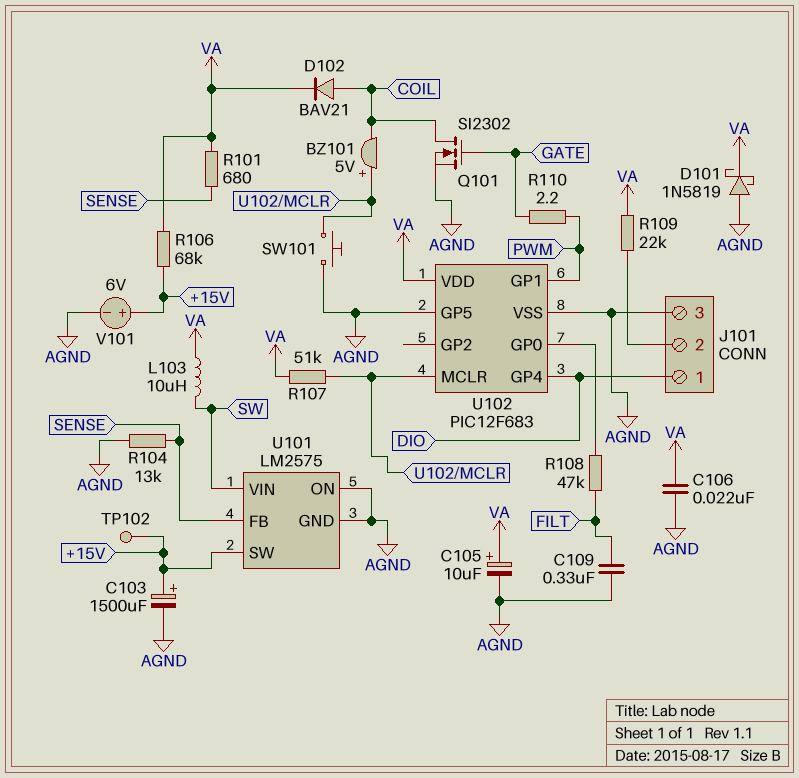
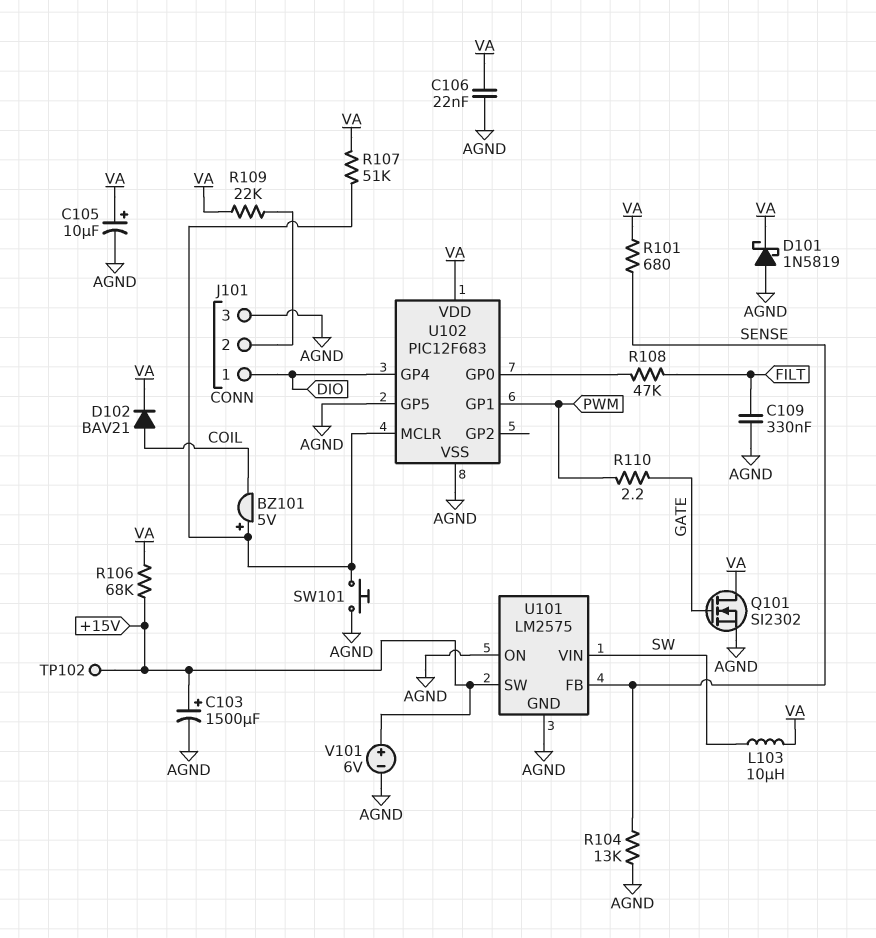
Q101: NMOS SI2302 (G GATE, D COIL, S AGND) -> NMOS SI2302 (G GATE, D VA, S AGND)

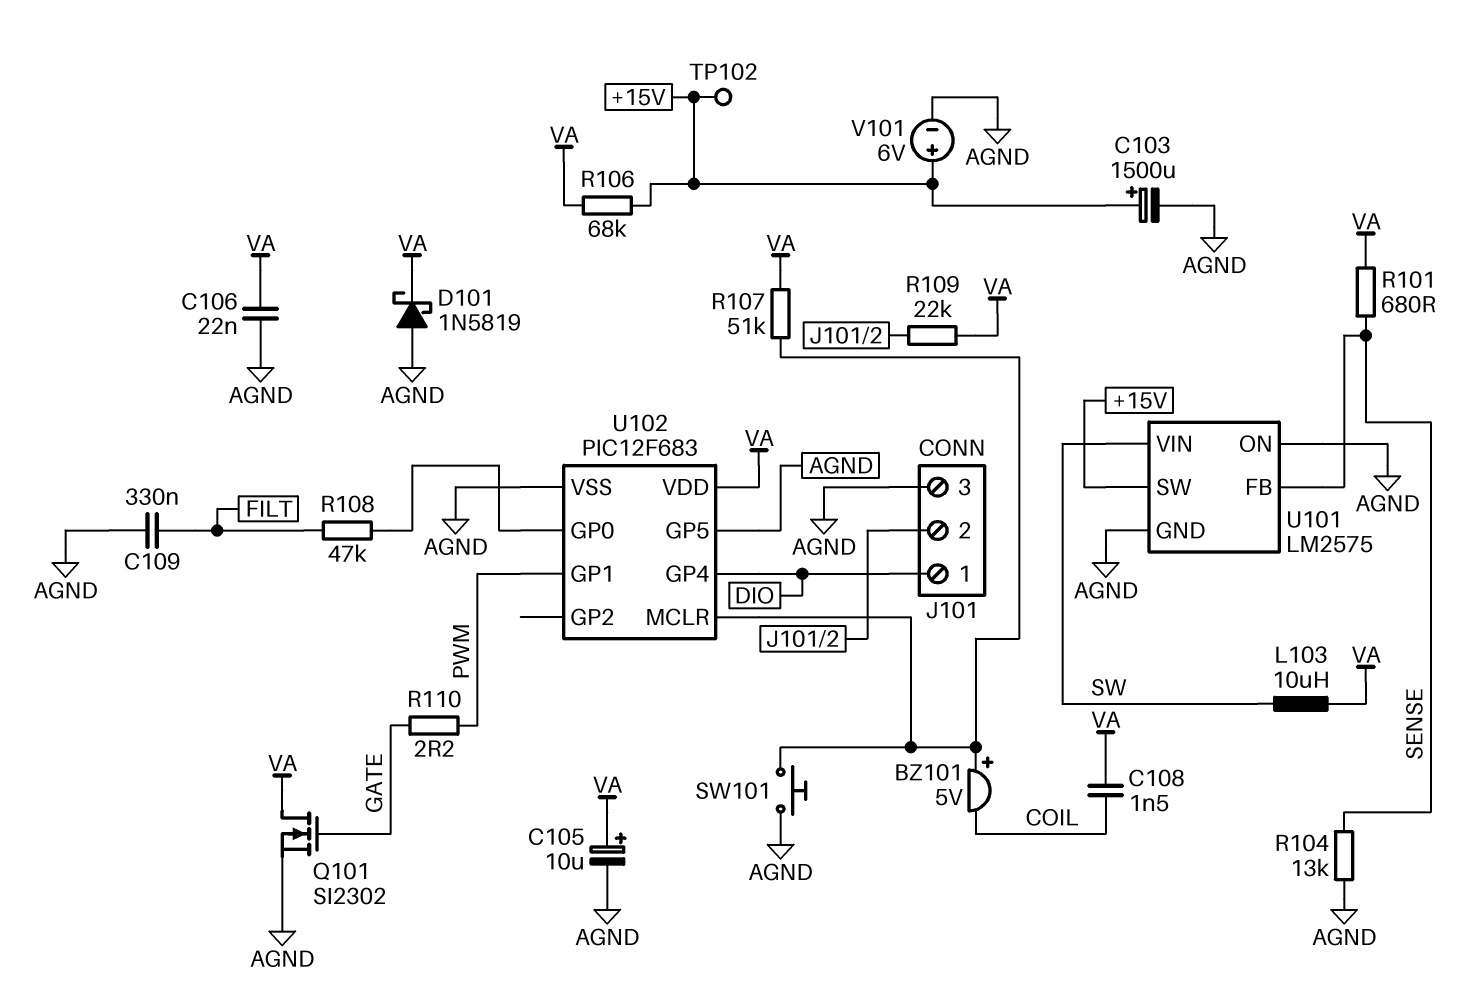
C108: none -> 1.5nF (COIL, VA)
D102: diode BAV21 (A COIL, K VA) -> none

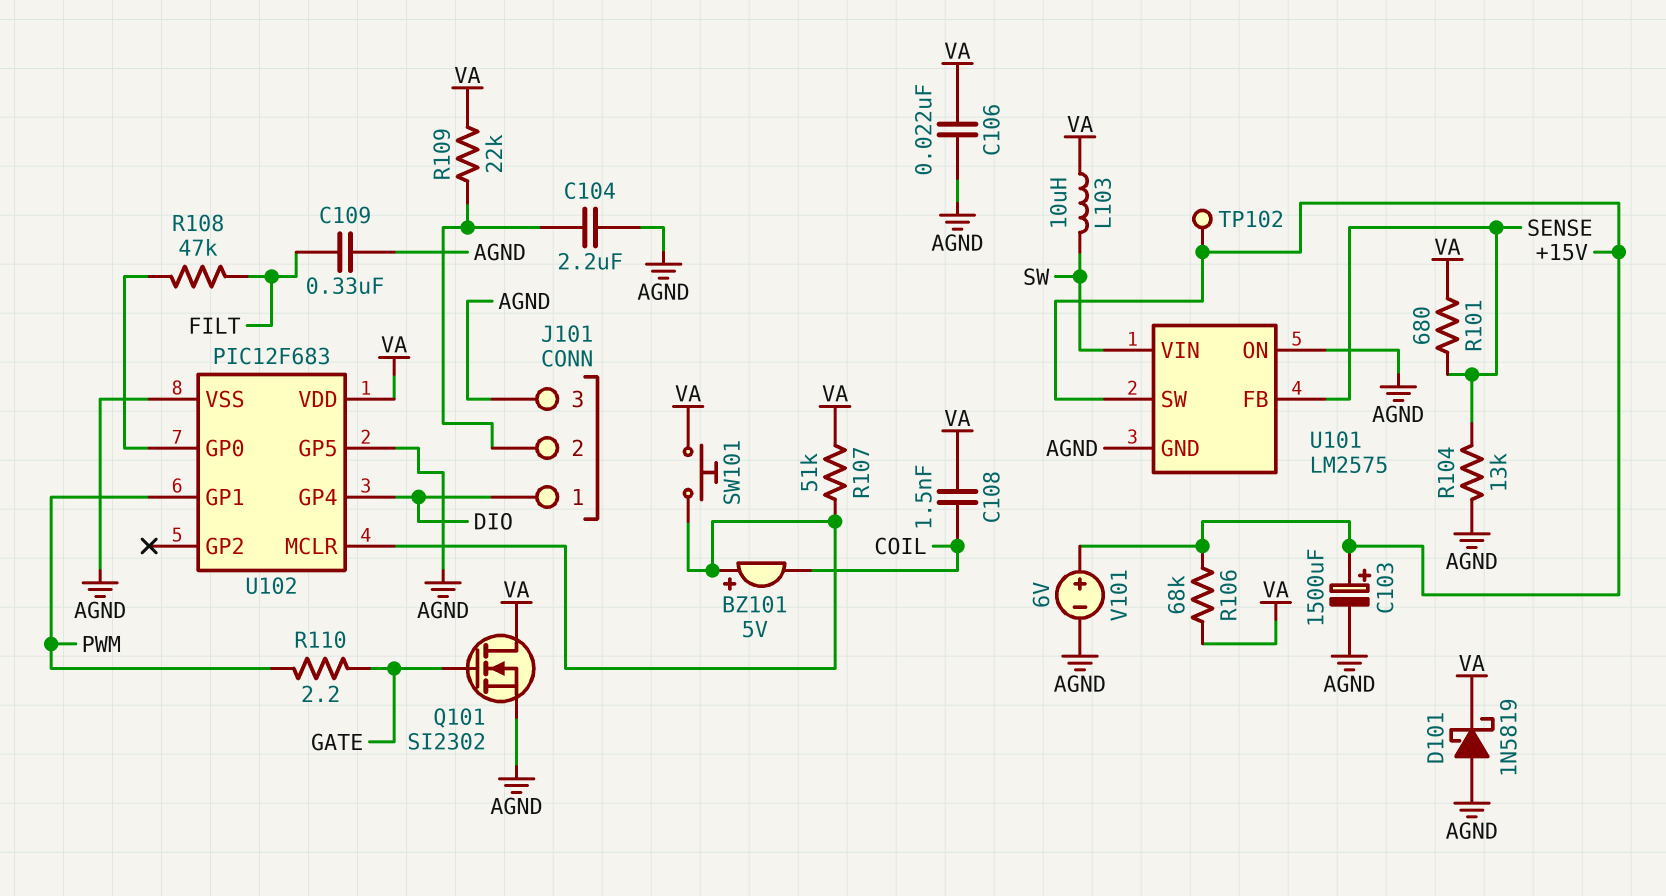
C104: none -> 2.2uF (AGND, J101/2)
C105: 10uF (plus VA, minus AGND) -> none
SW101: button (AGND, U102/MCLR) -> button (U102/MCLR, VA)

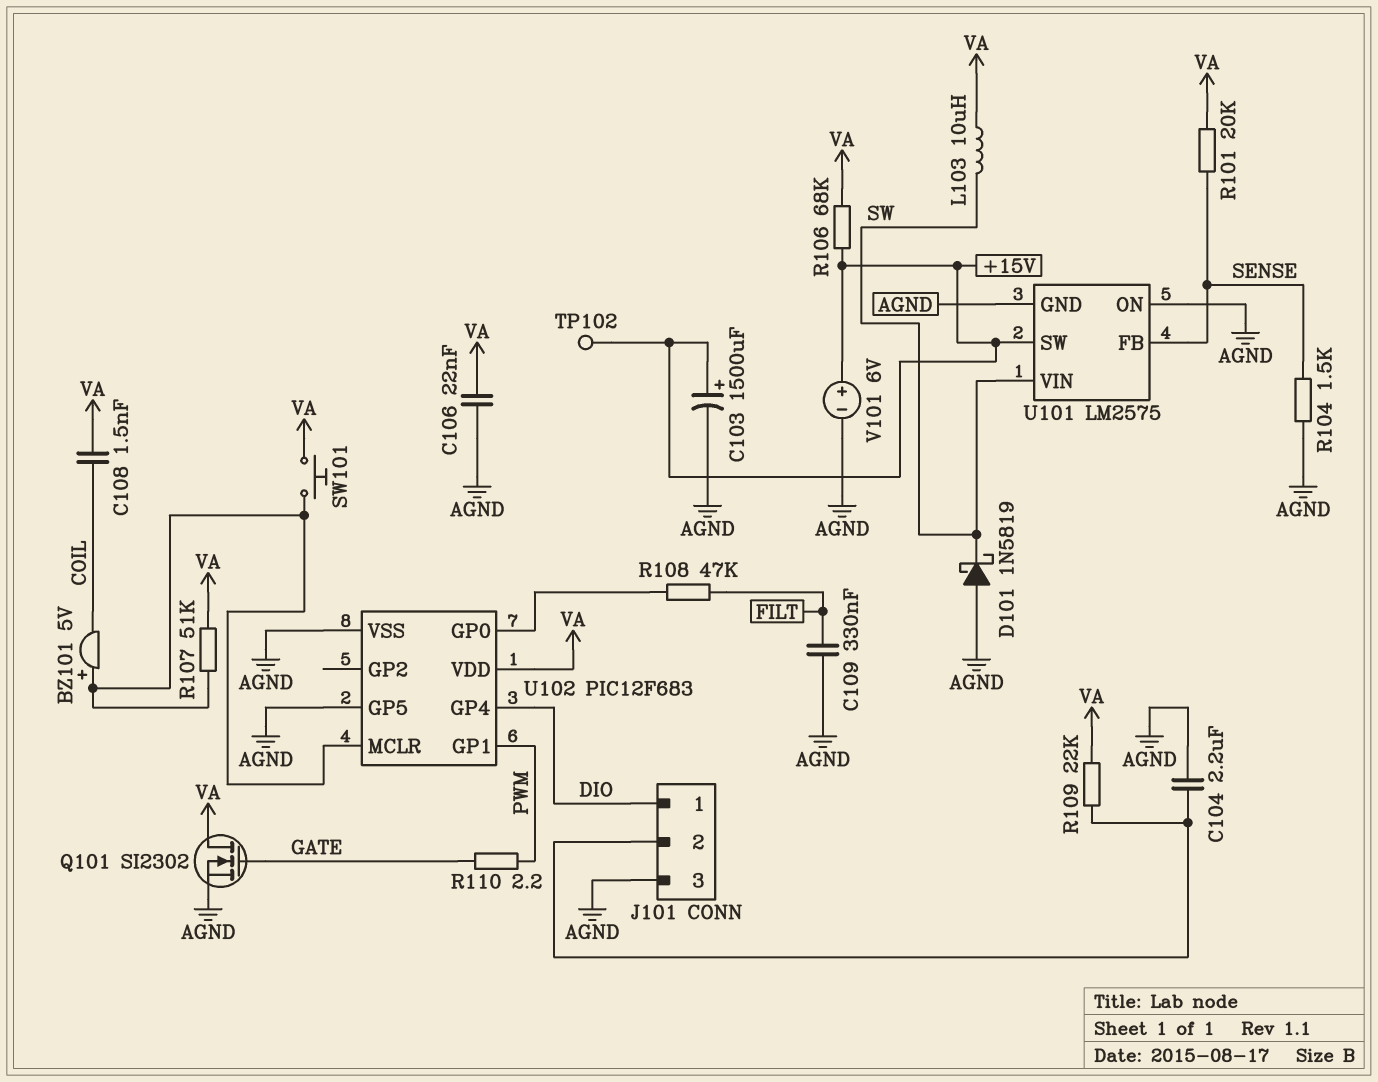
D101: schottky 1N5819 (A AGND, K VA) -> schottky 1N5819 (A AGND, K SW)
R101: 680 (SENSE, VA) -> 20k (SENSE, VA)
R104: 13k (AGND, SENSE) -> 1.5k (AGND, SENSE)

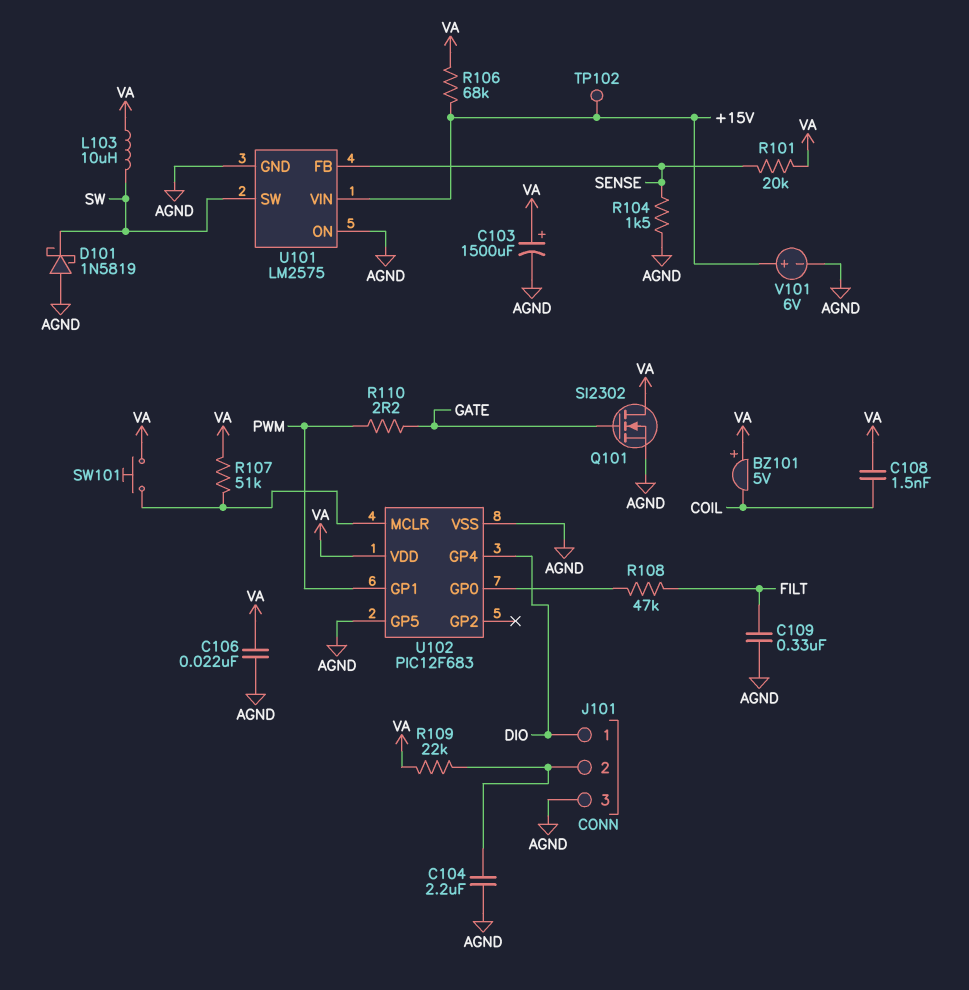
BZ101: buzzer 5V (plus U102/MCLR, minus COIL) -> buzzer 5V (plus VA, minus COIL)
C103: 1500uF (plus +15V, minus AGND) -> 1500uF (plus VA, minus AGND)
U101 pin SW: +15V -> SW
U101 pin VIN: SW -> +15V

